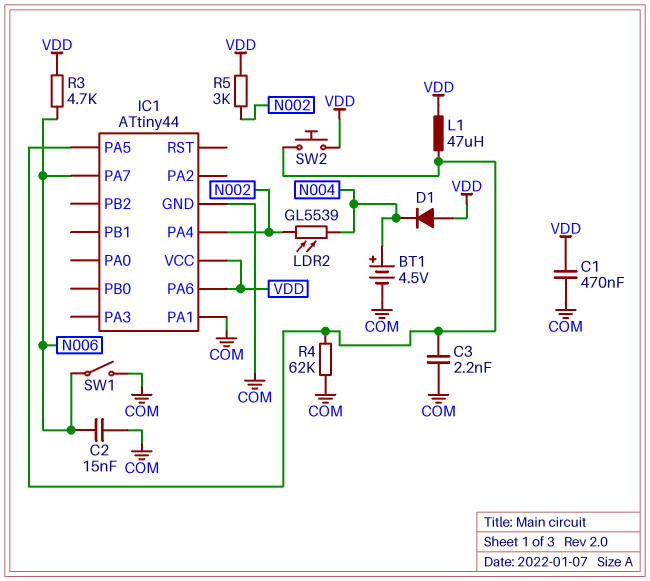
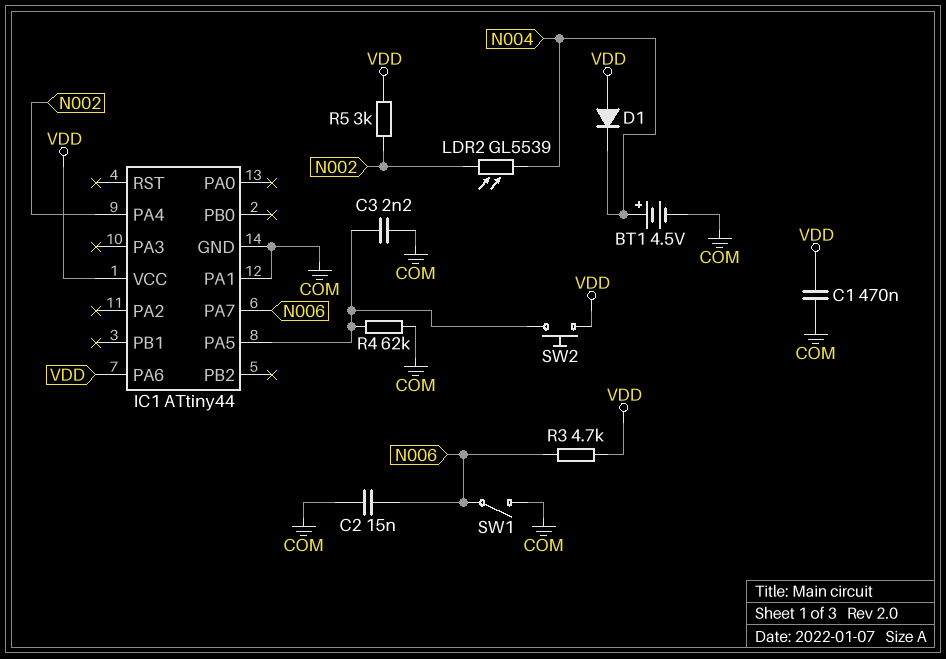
L1: 47uH (IC1/PA5, VDD) -> none

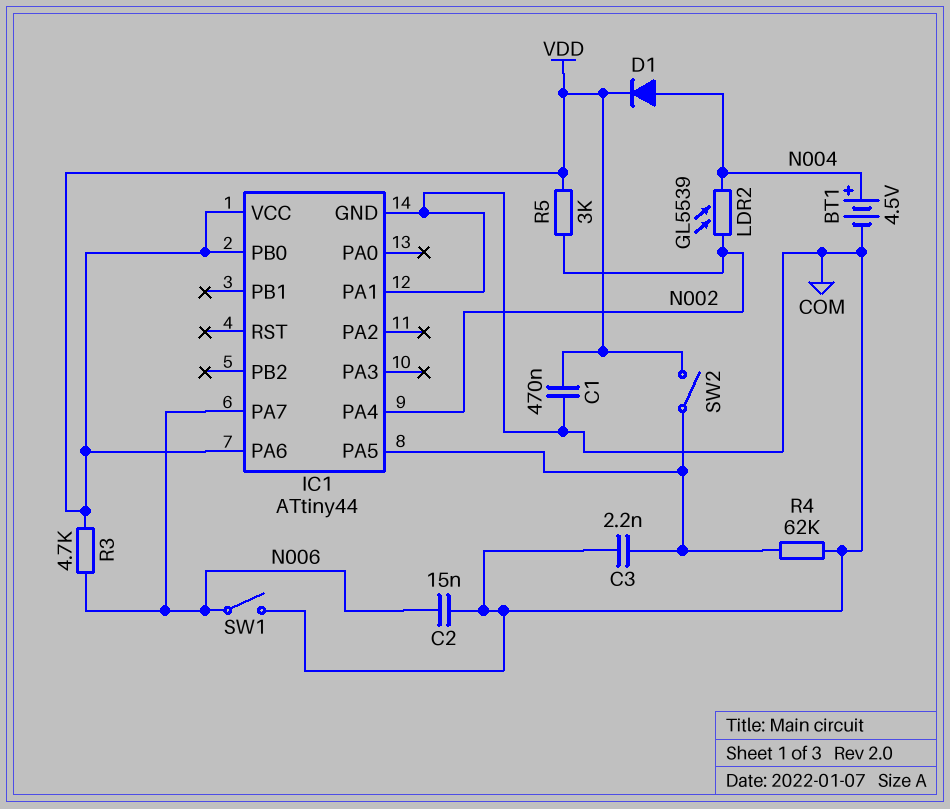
D1: diode (A VDD, K N004) -> diode (A N004, K VDD)
IC1 pin PB0: none -> VDD
SW2: button (IC1/PA5, VDD) -> switch (IC1/PA5, VDD)

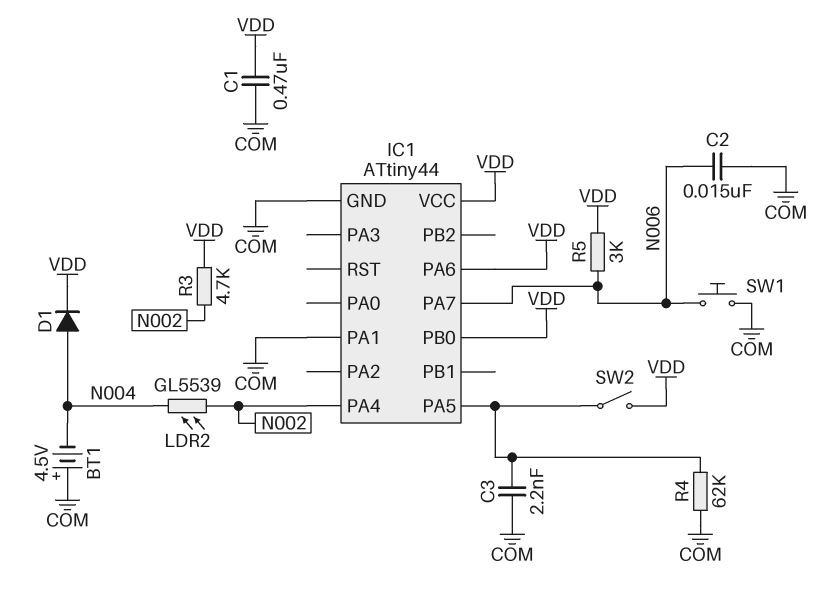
BT1: 4.5V (plus N004, minus COM) -> 4.5V (plus COM, minus N004)
R3: 4.7k (N006, VDD) -> 4.7k (N002, VDD)
R5: 3k (N002, VDD) -> 3k (N006, VDD)
SW1: switch (COM, N006) -> button (COM, N006)

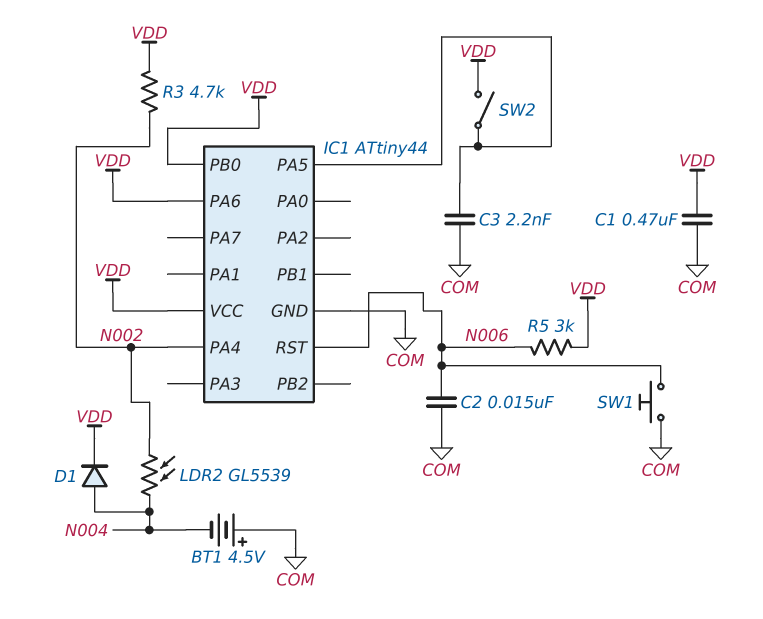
IC1 pin PA1: COM -> none
IC1 pin PA7: N006 -> none
IC1 pin RST: none -> N006
R4: 62k (COM, IC1/PA5) -> none

